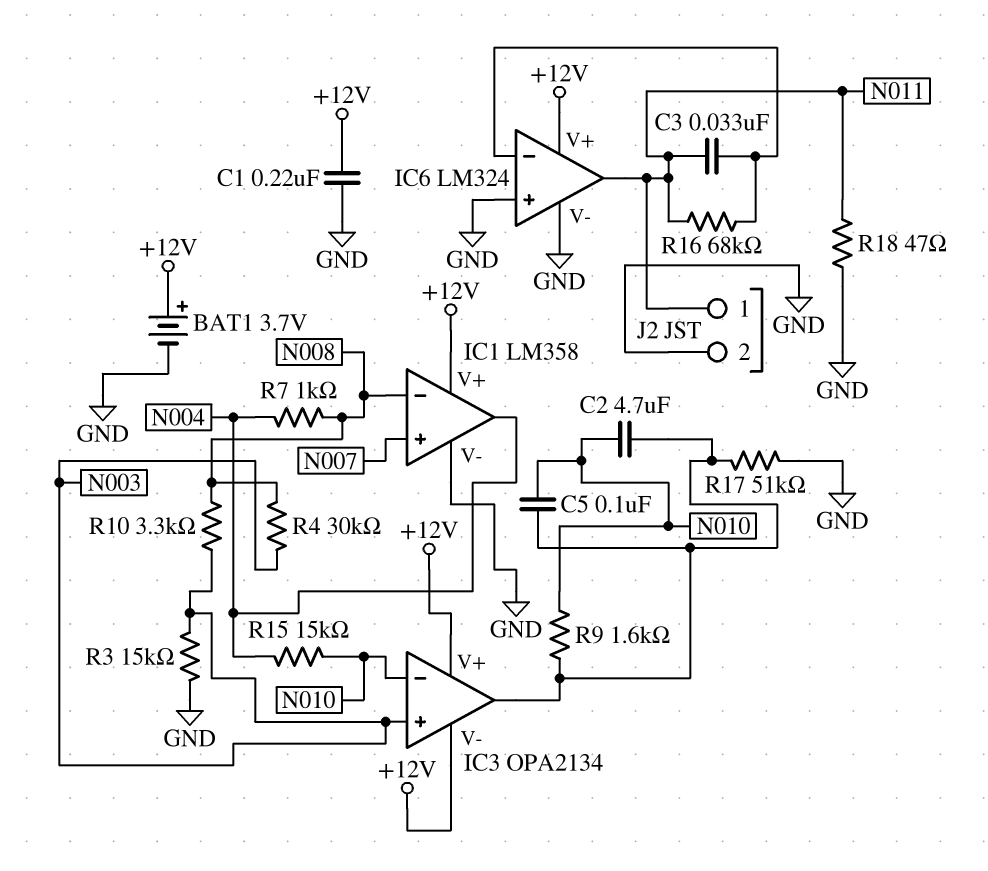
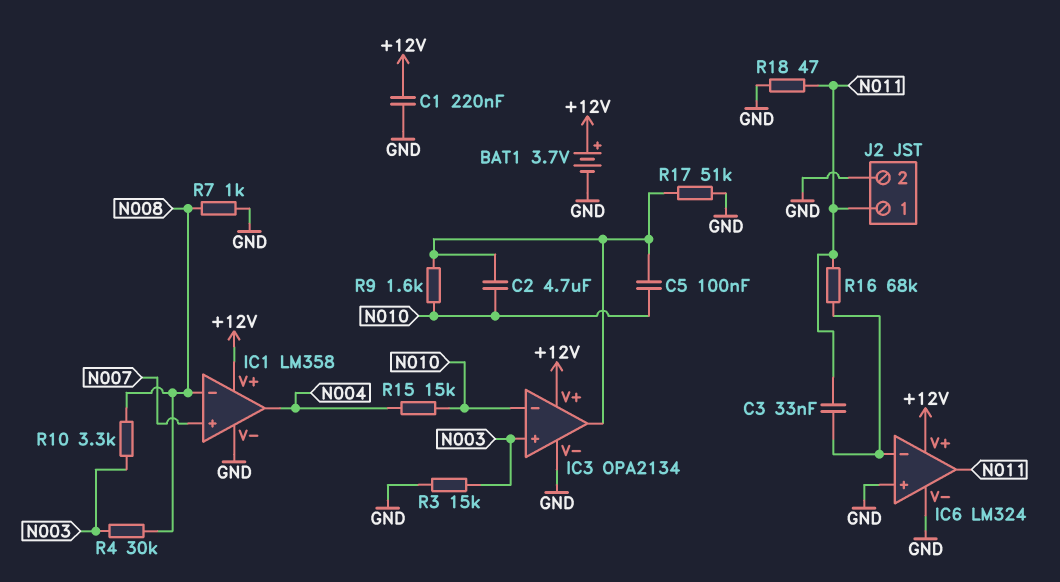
IC3 pin V-: +12V -> GND
R7: 1k (N004, N008) -> 1k (GND, N008)

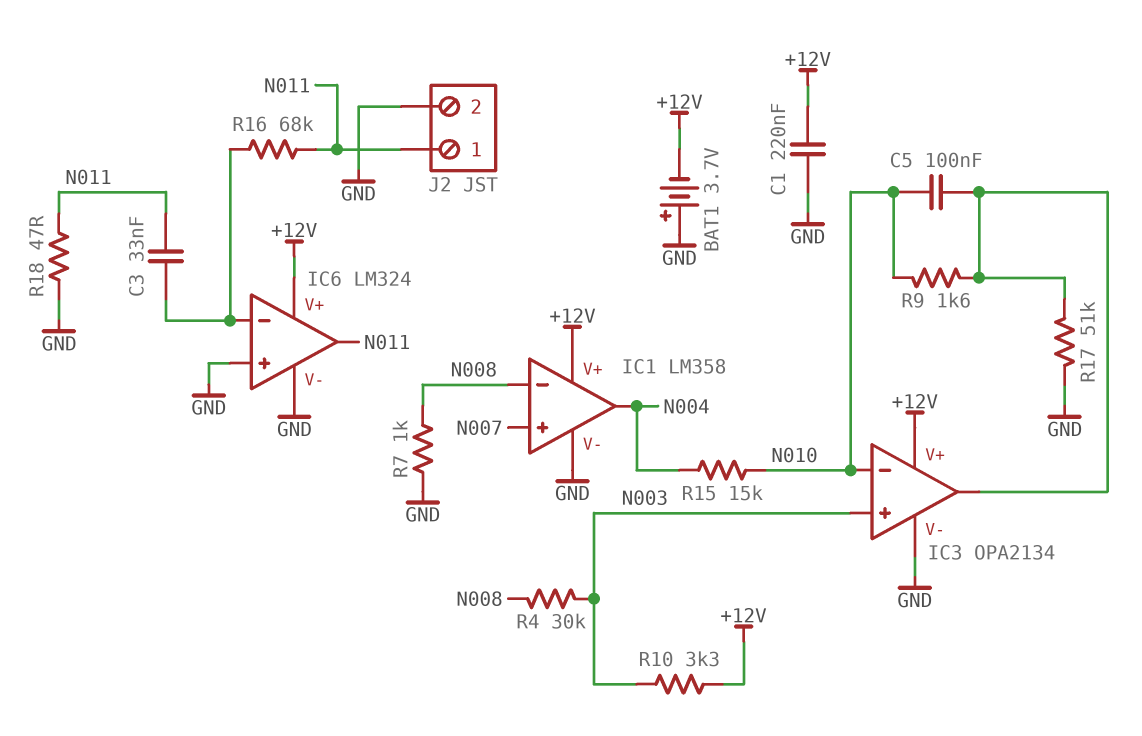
BAT1: 3.7V (plus +12V, minus GND) -> 3.7V (plus GND, minus +12V)
C2: 4.7uF (IC3/out, N010) -> none
R3: 15k (GND, N003) -> none
R10: 3.3k (N003, N008) -> 3.3k (+12V, N003)

